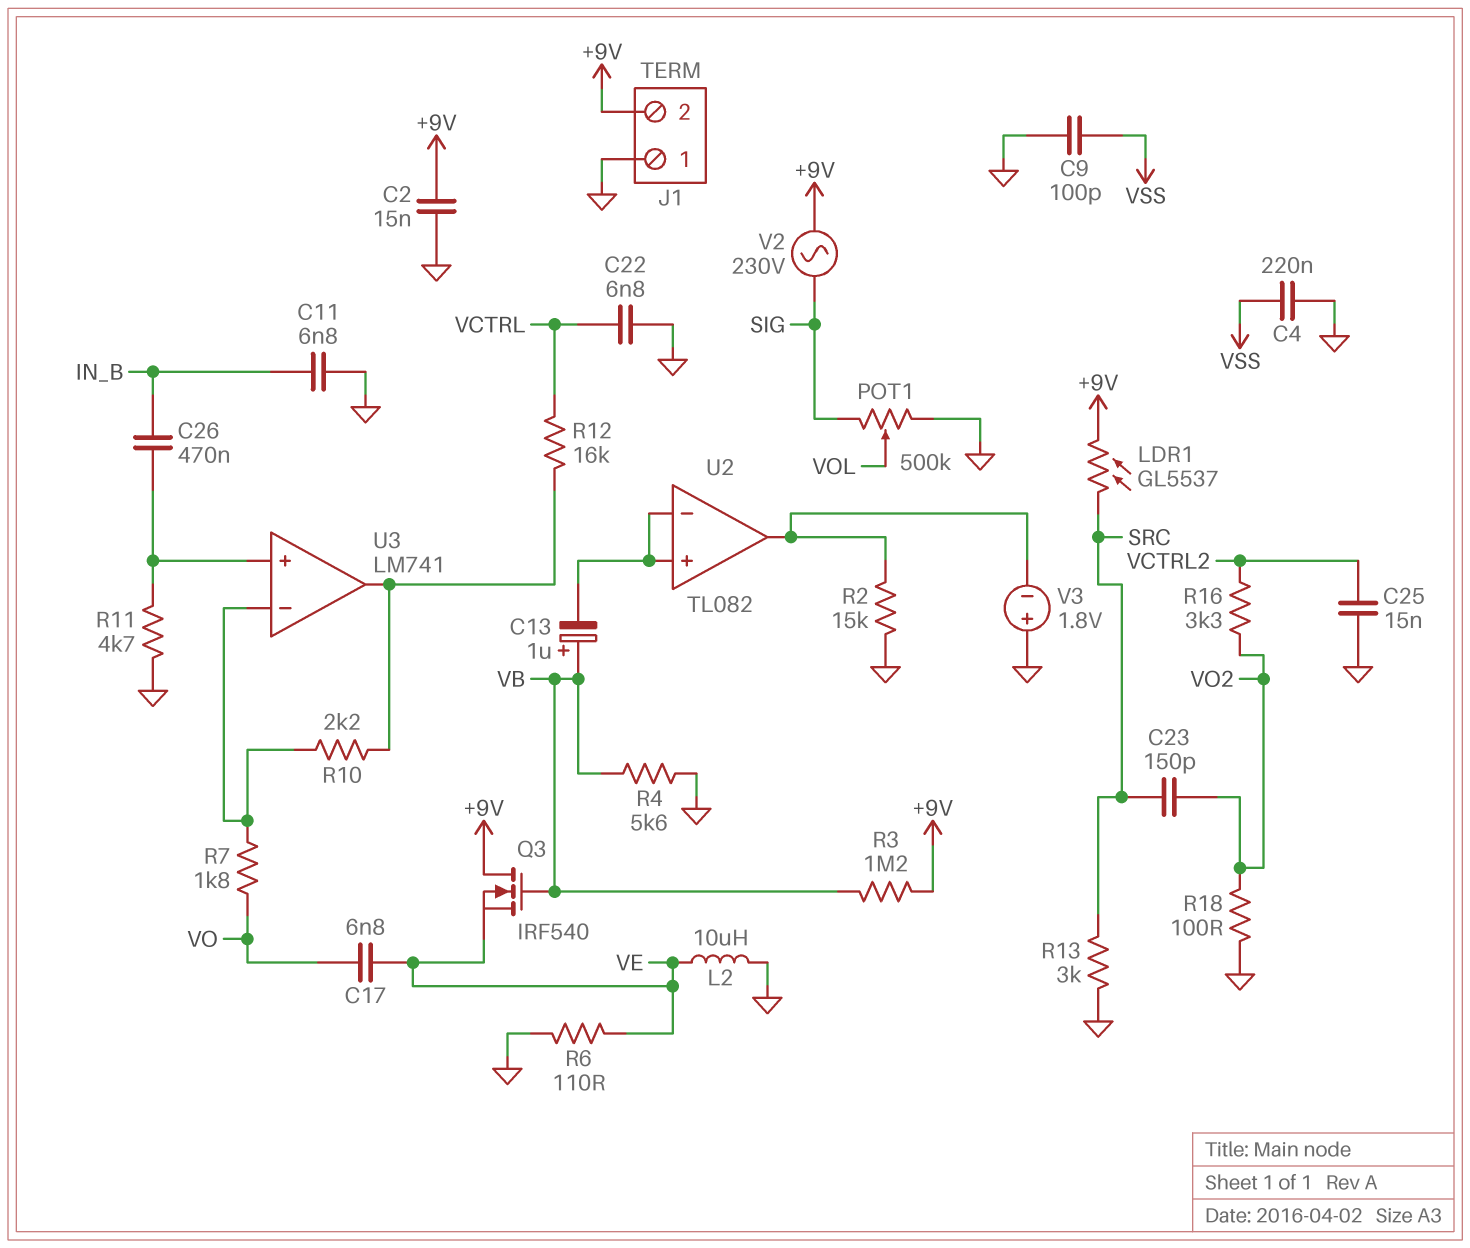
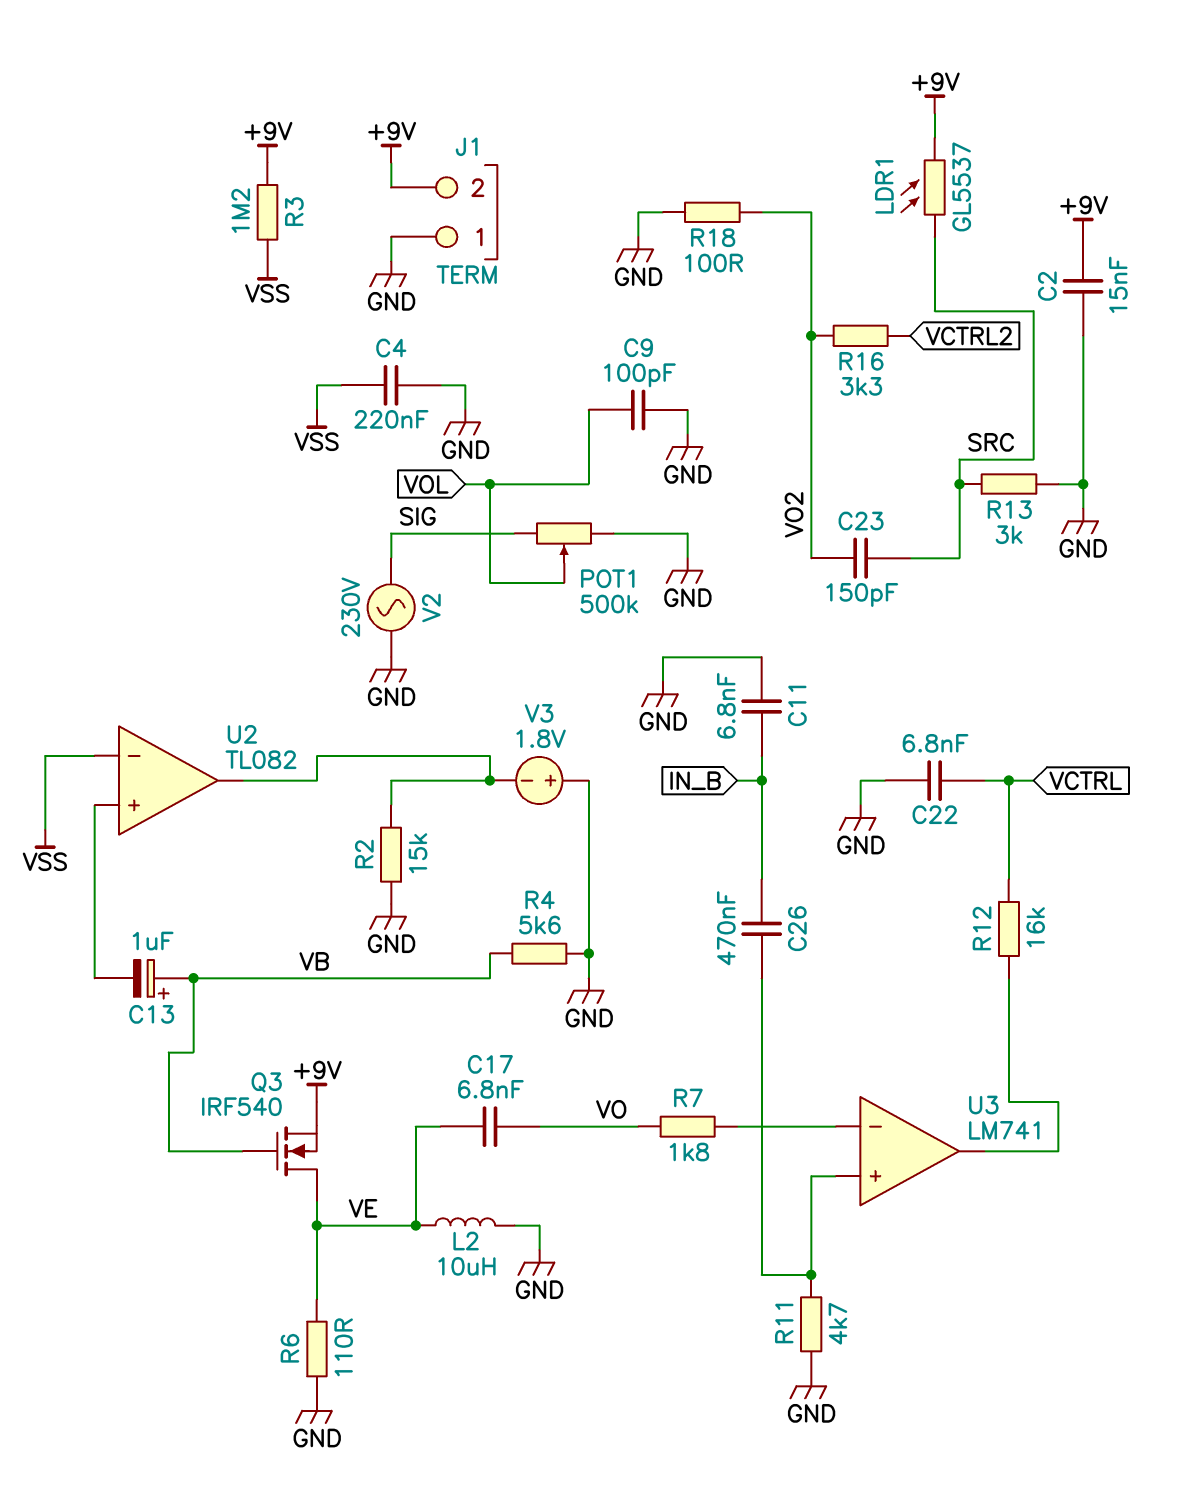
C9: 100pF (GND, VSS) -> 100pF (GND, VOL)
C25: 15nF (GND, VCTRL2) -> none
Q3: NMOS IRF540 (G VB, D +9V, S VE) -> NMOS IRF540 (G VB, D VE, S +9V)
R3: 1.2M (+9V, VB) -> 1.2M (+9V, VSS)
R10: 2.2k (U3/in-, U3/out) -> none
U2 pin in-: U2/in+ -> VSS
V2: AC 230V (+9V, SIG) -> AC 230V (GND, SIG)

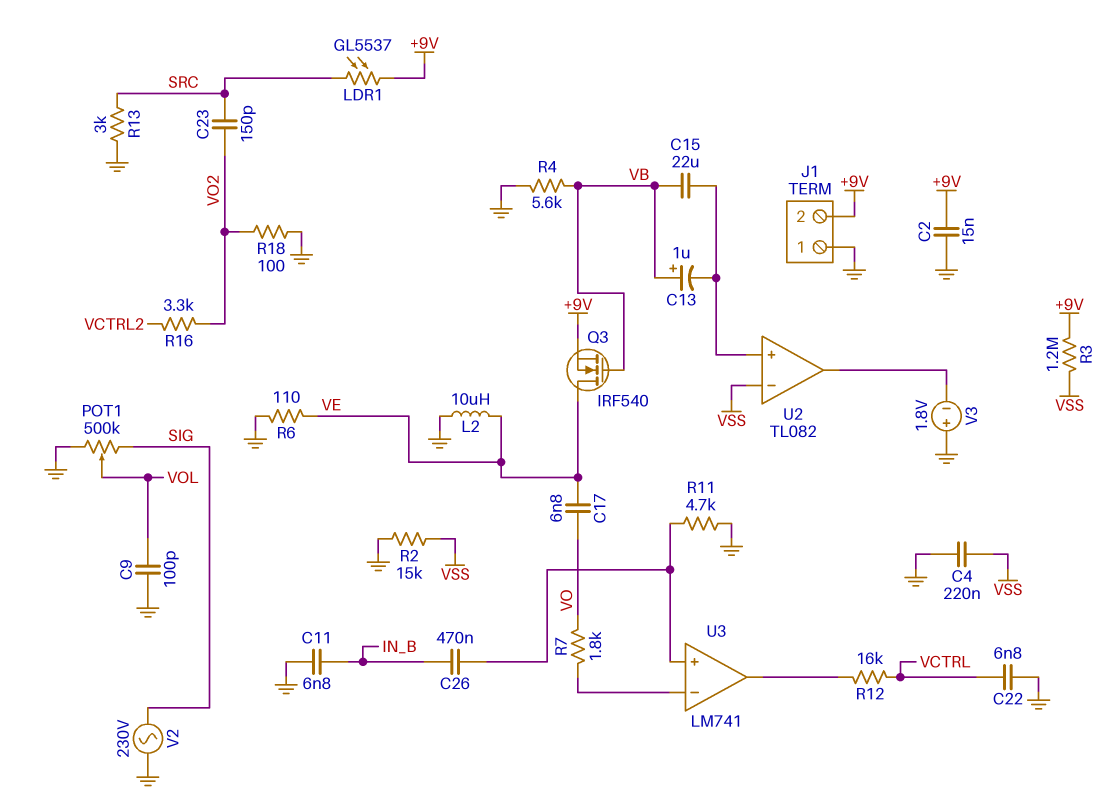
C15: none -> 22uF (U2/in+, VB)
R2: 15k (GND, U2/out) -> 15k (GND, VSS)

